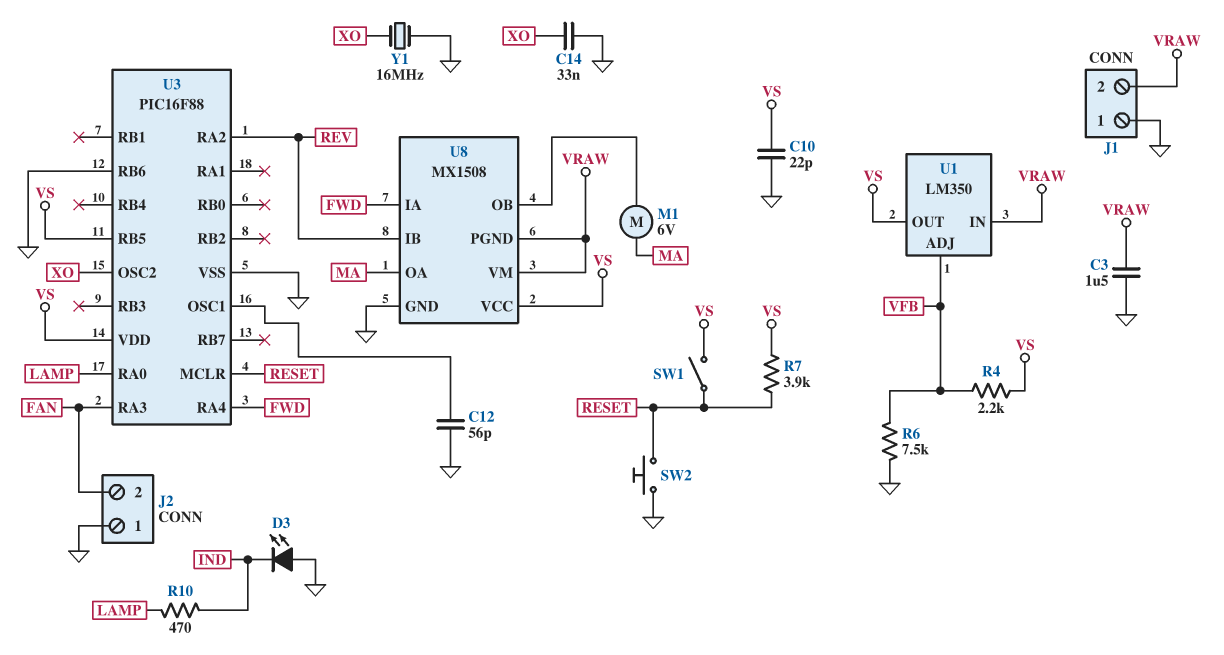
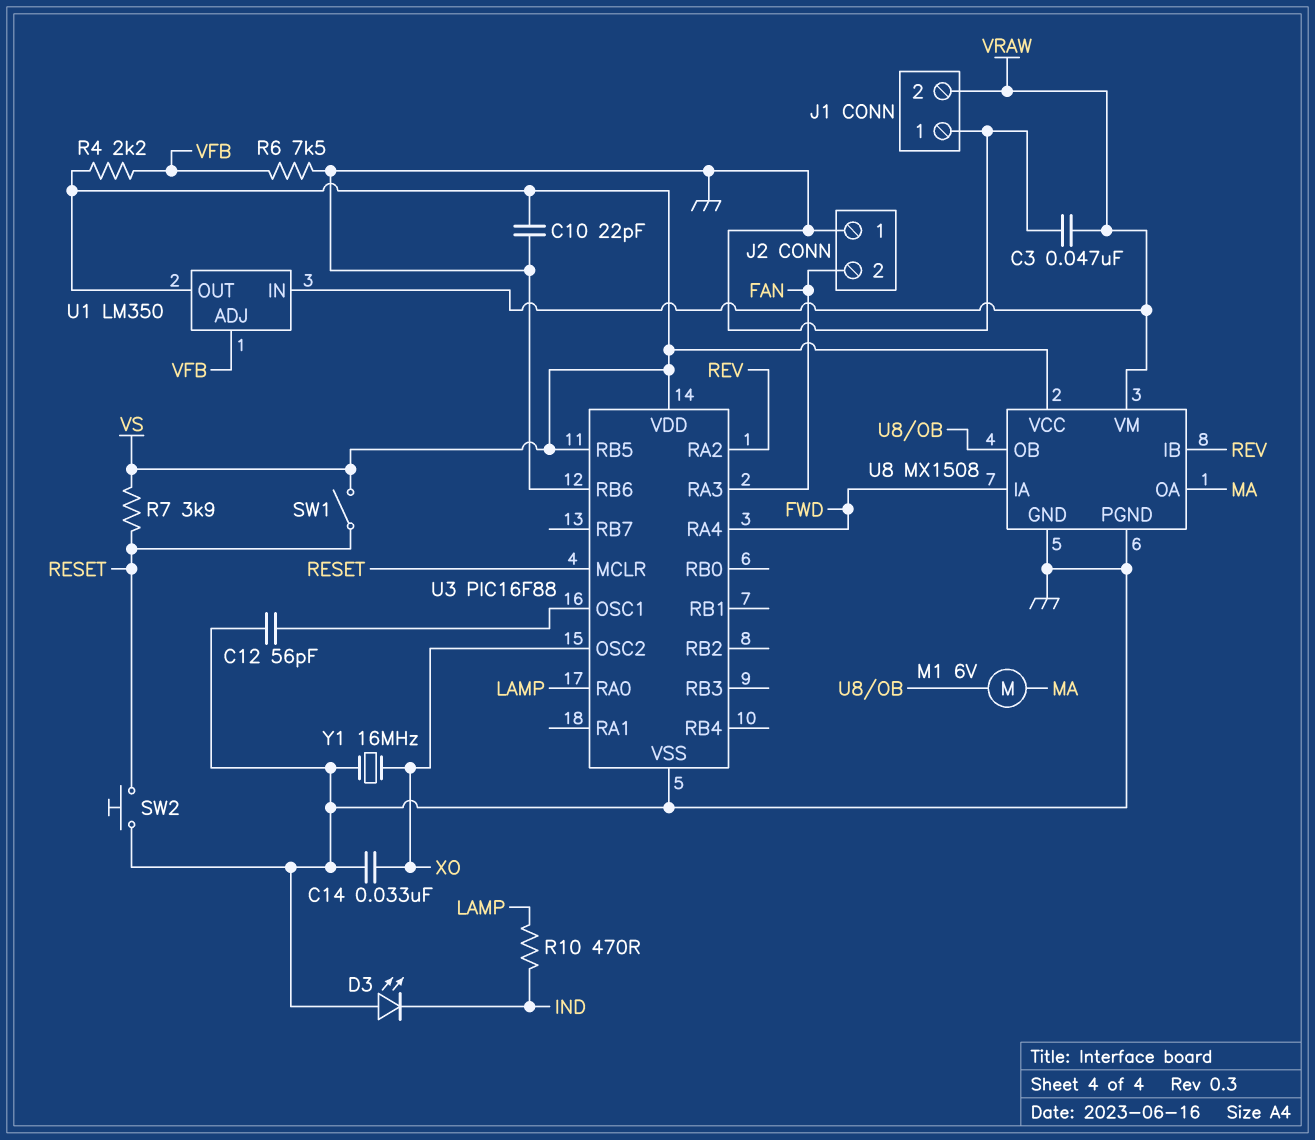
C3: 1.5uF (GND, VRAW) -> 47nF (GND, VRAW)
U8 pin PGND: VRAW -> GND

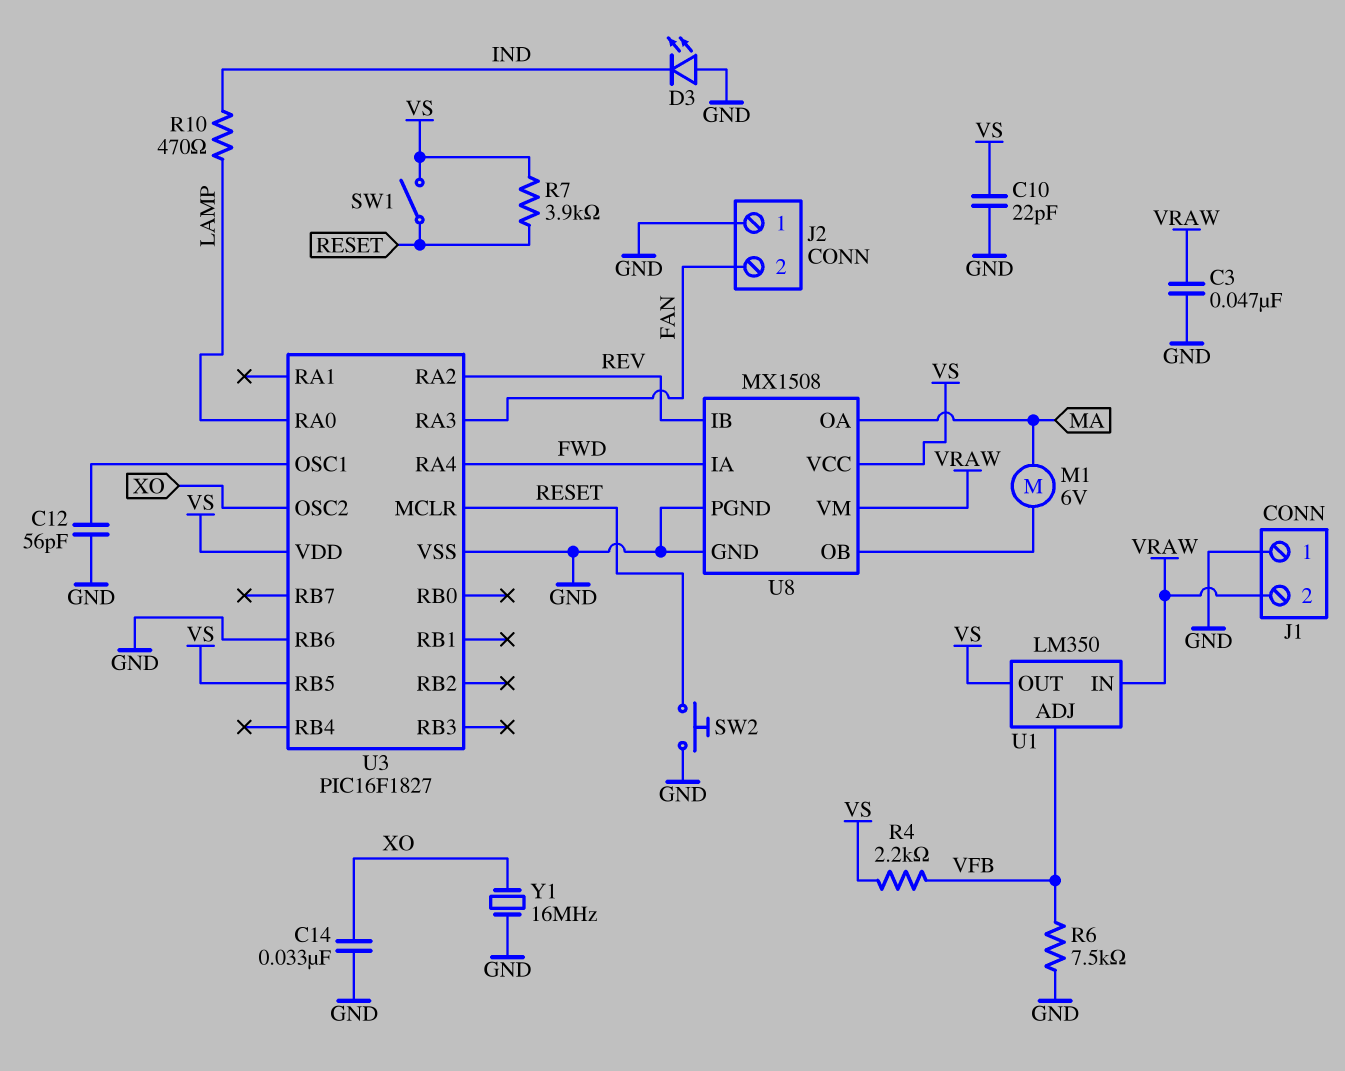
U3: PIC16F88 -> PIC16F1827

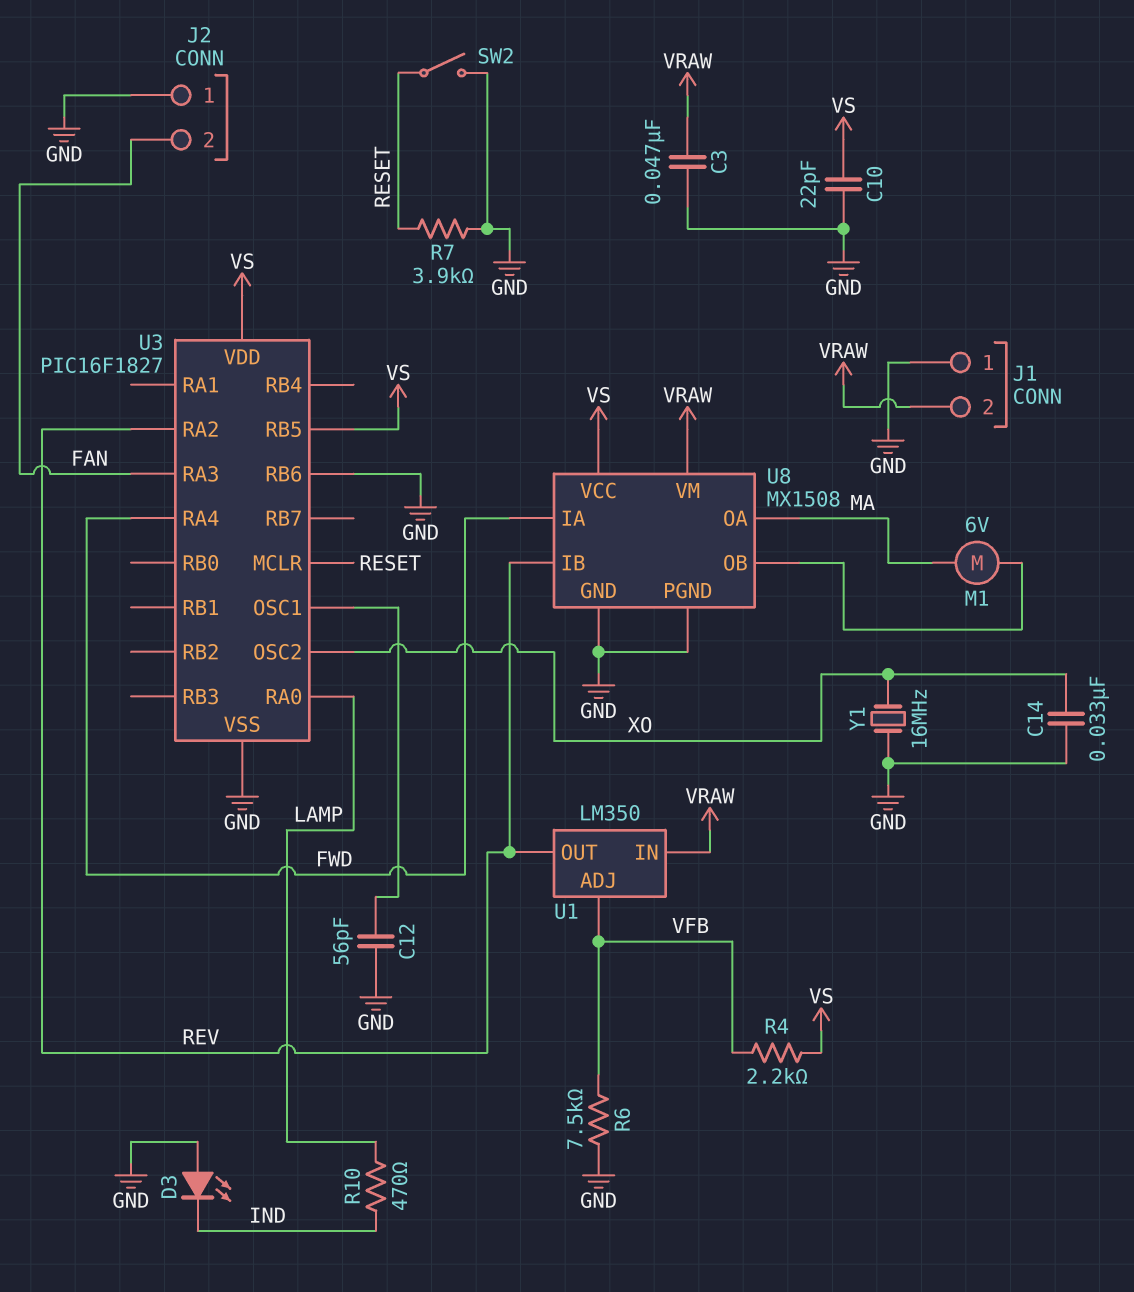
R7: 3.9k (RESET, VS) -> 3.9k (GND, RESET)
SW1: switch (RESET, VS) -> none
SW2: button (GND, RESET) -> switch (GND, RESET)
U1 pin OUT: VS -> REV

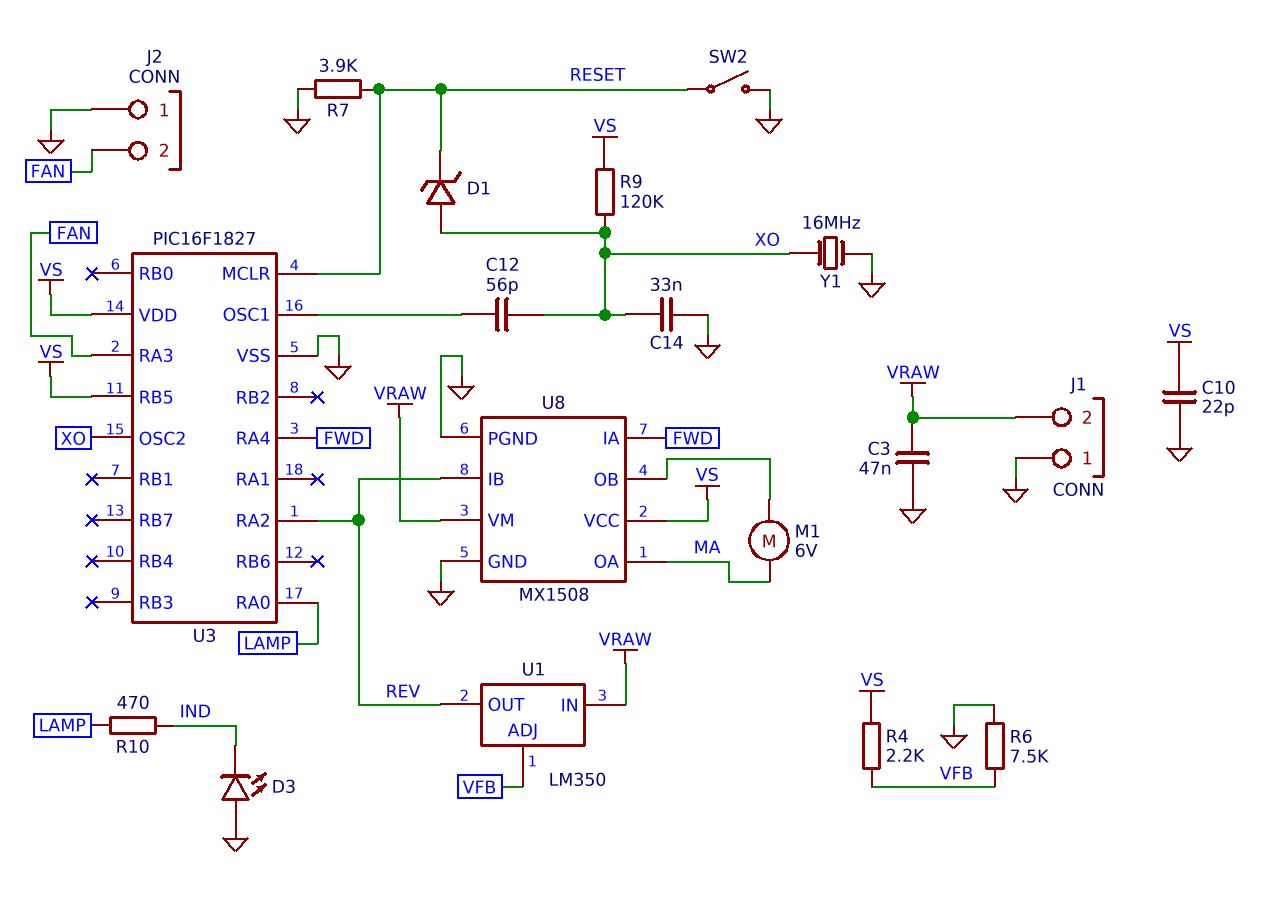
C12: 56pF (GND, U3/OSC1) -> 56pF (U3/OSC1, XO)
D1: none -> zener (A XO, K RESET)
R9: none -> 120k (VS, XO)
U3 pin RB6: GND -> none

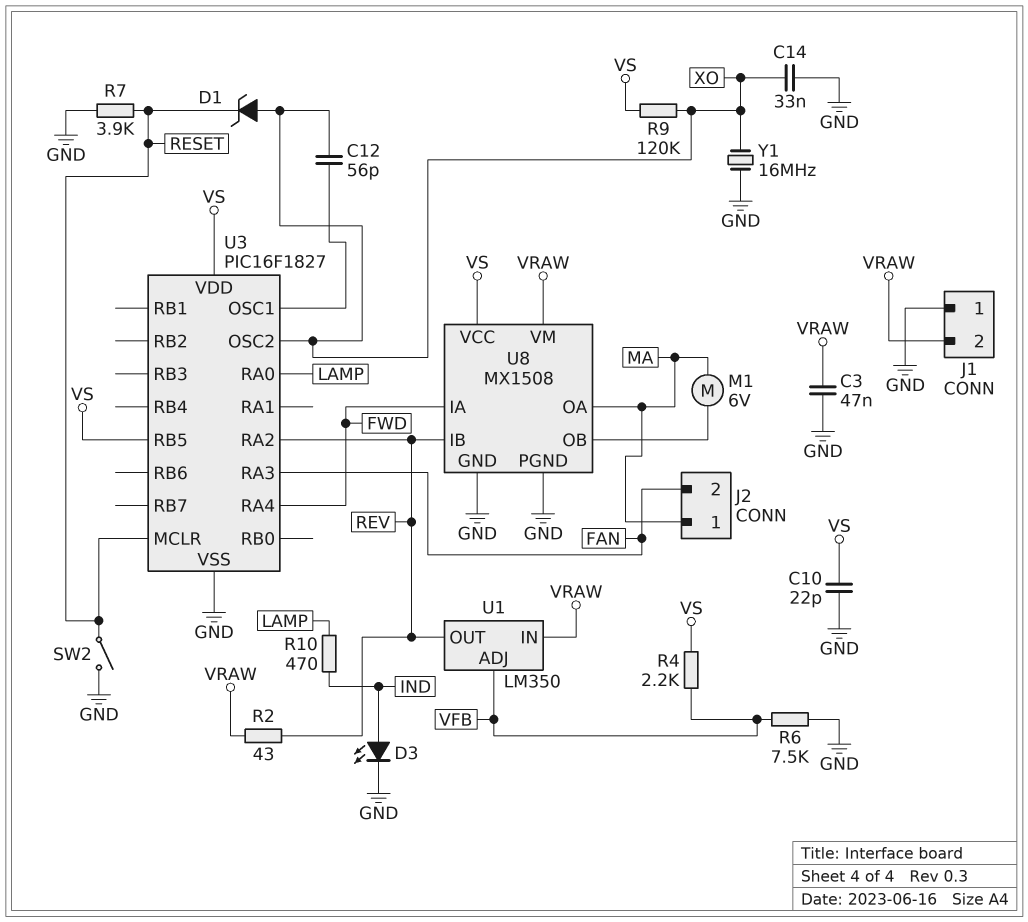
D3: LED (A GND, K IND) -> LED (A IND, K GND)
J2 pin 1: GND -> MA
R2: none -> 43 (REV, VRAW)

